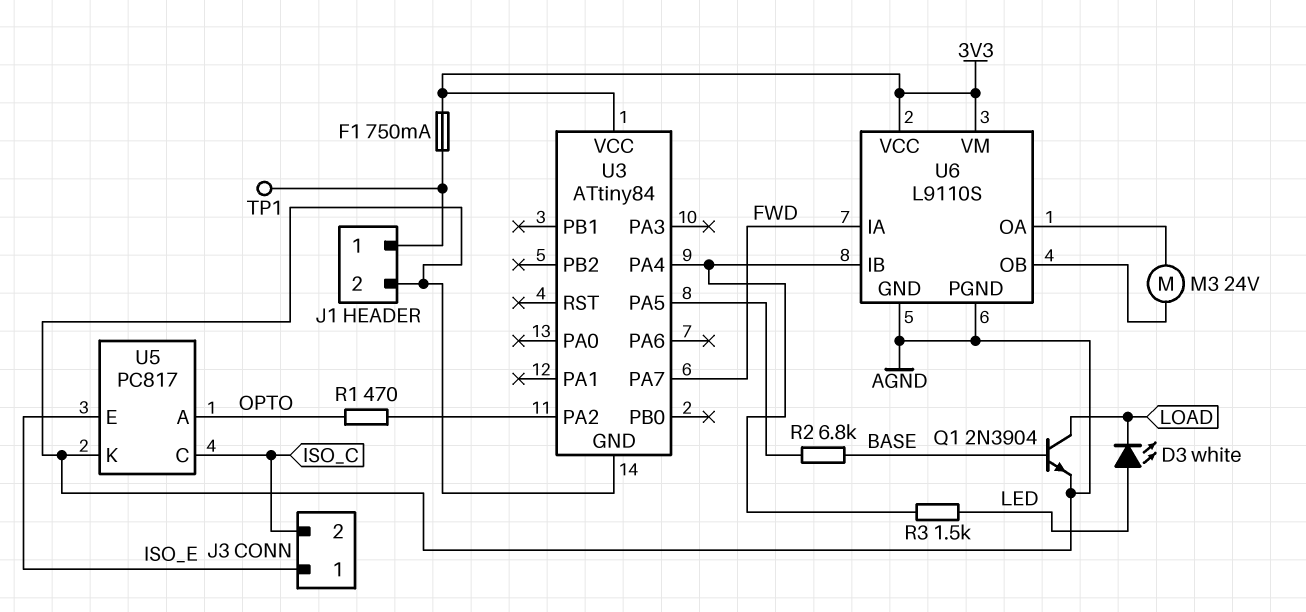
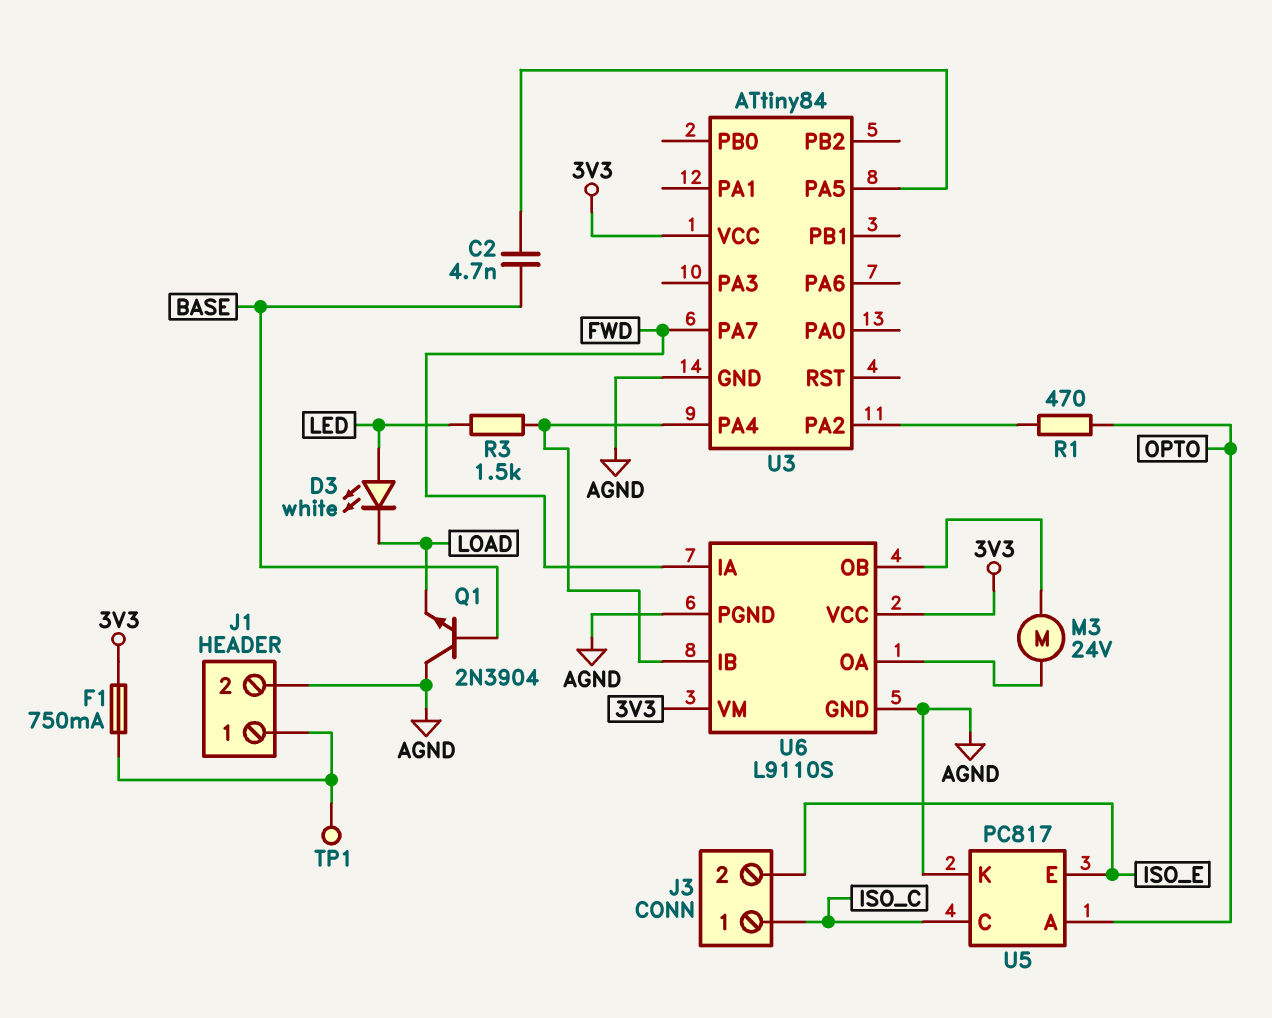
C2: none -> 4.7nF (BASE, U3/PA5)
J3 pin 1: ISO_E -> ISO_C
J3 pin 2: ISO_C -> ISO_E
Q1: NPN 2N3904 (B BASE, C LOAD, E AGND) -> NPN 2N3904 (B BASE, C AGND, E LOAD)
R2: 6.8k (BASE, U3/PA5) -> none

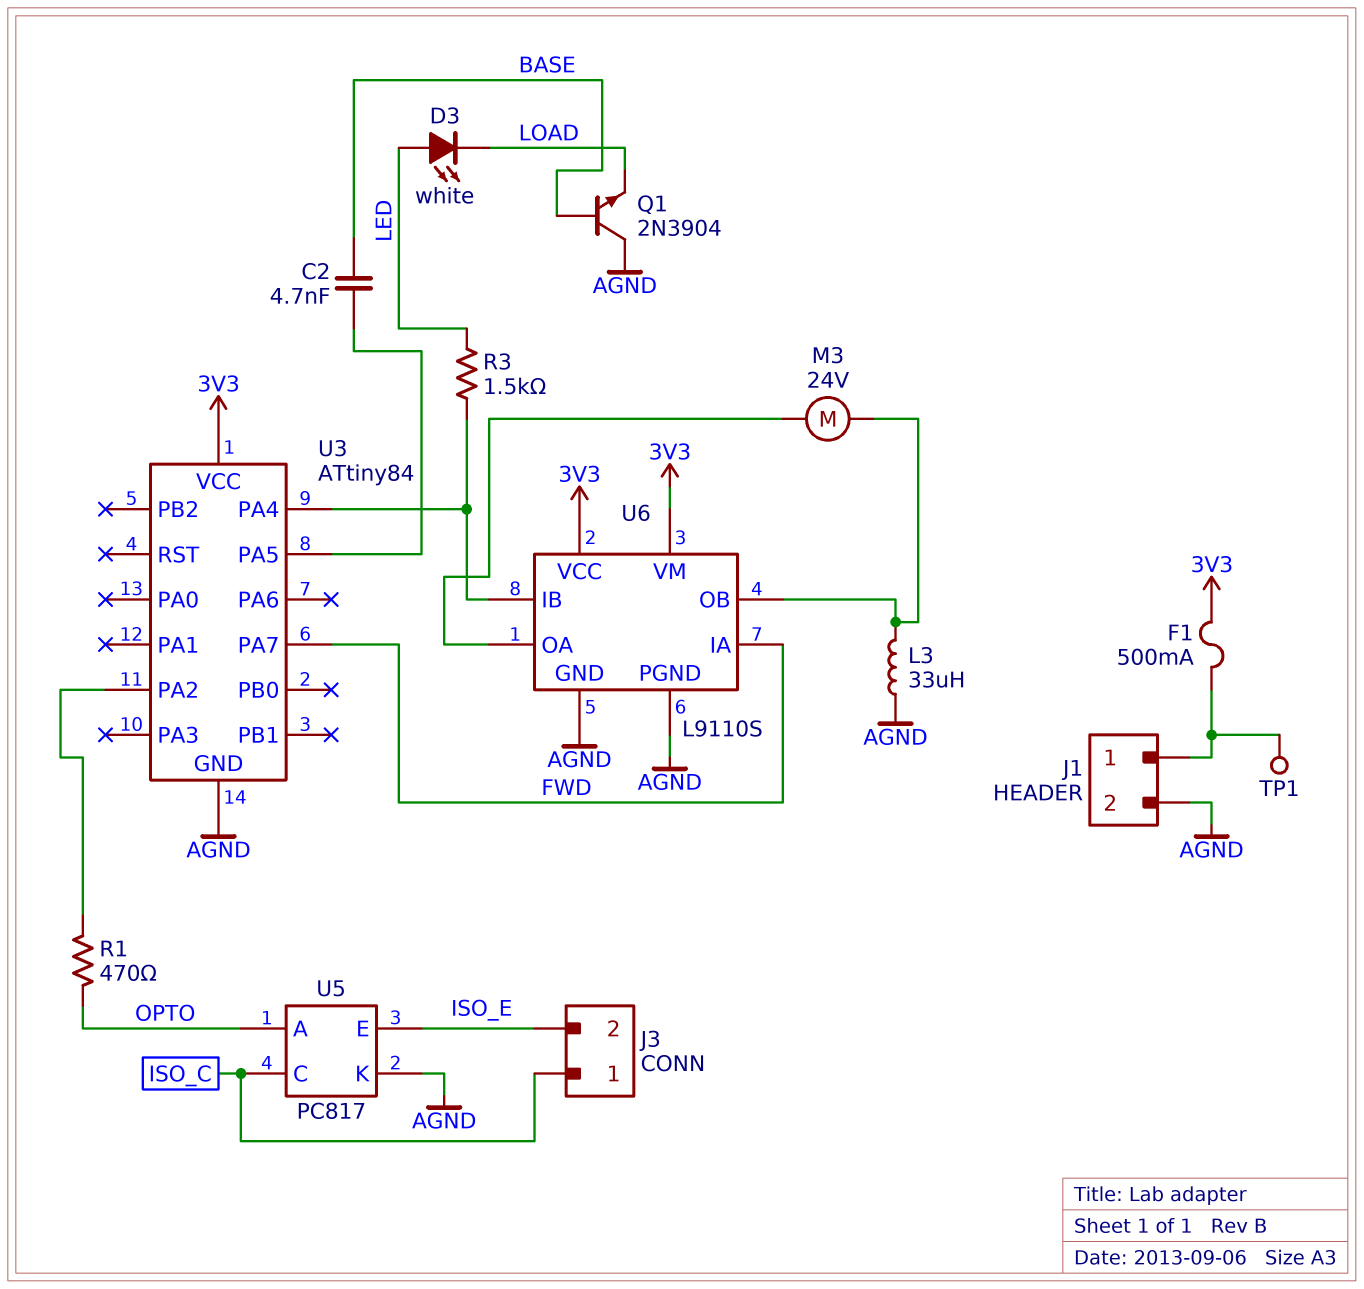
F1: 750mA (3V3, J1/1) -> 500mA (3V3, J1/1)
L3: none -> 33uH (AGND, U6/OB)

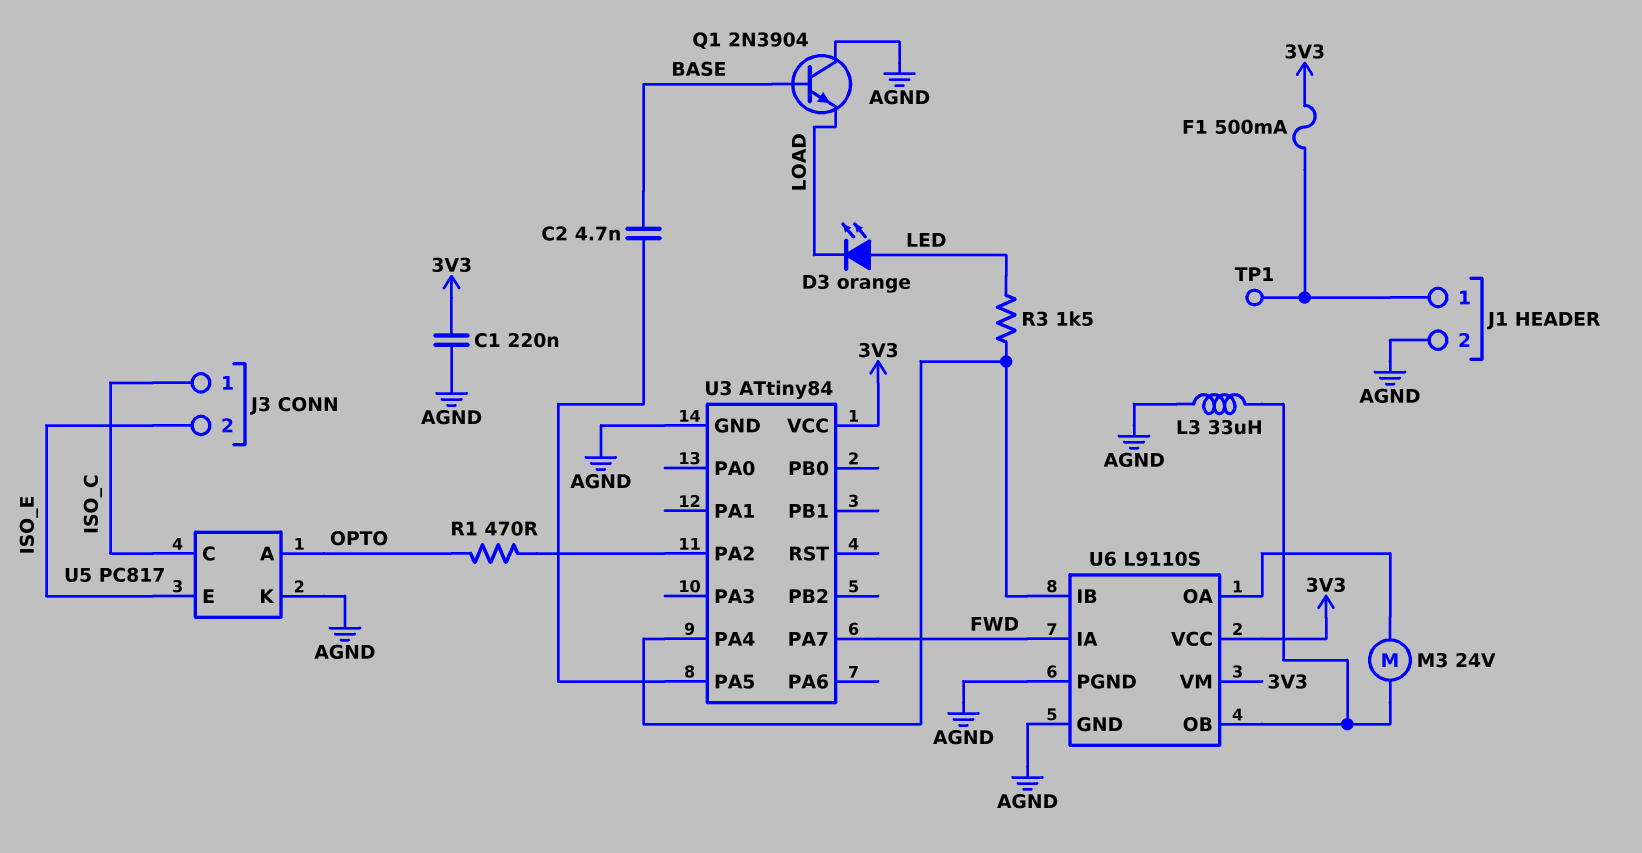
C1: none -> 220nF (3V3, AGND)
D3: LED white (A LED, K LOAD) -> LED orange (A LED, K LOAD)

